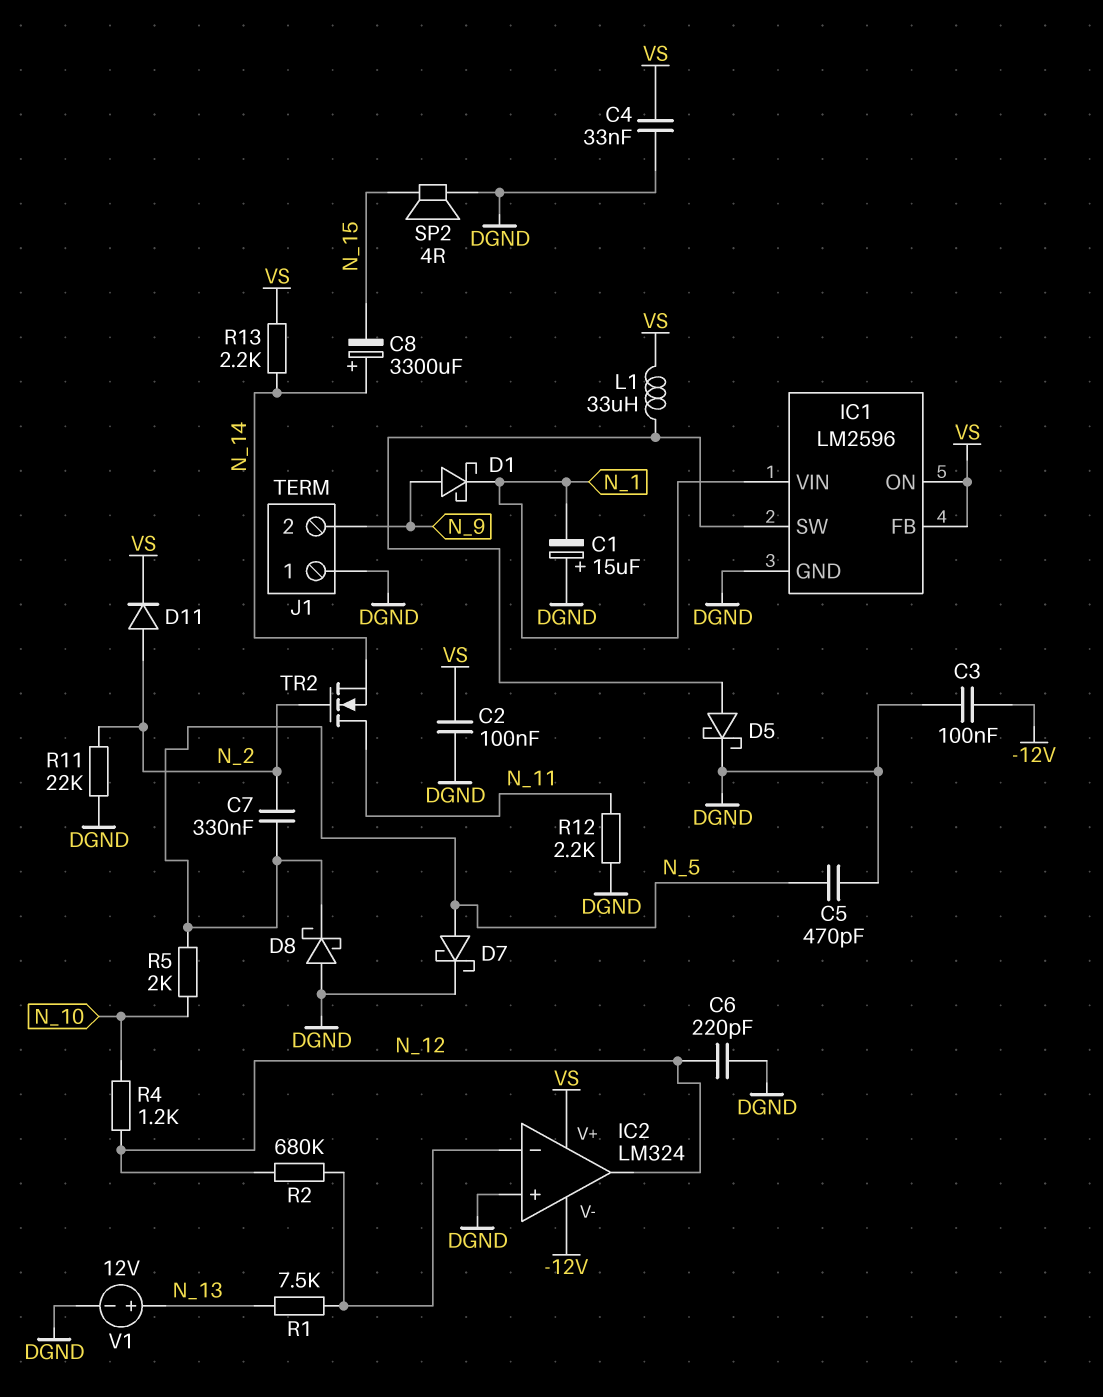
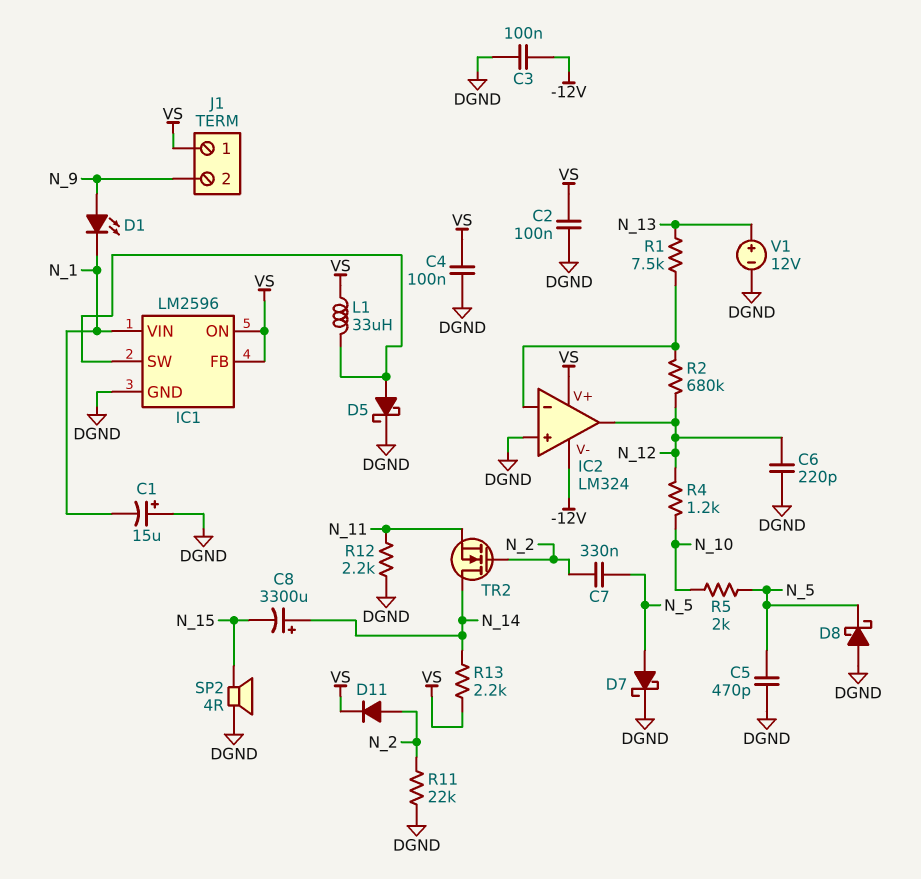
C4: 33nF (DGND, VS) -> 100nF (DGND, VS)
D1: schottky (A N_9, K N_1) -> LED (A N_9, K N_1)
J1 pin 1: DGND -> VS
TR2: NMOS (G N_2, D N_11, S N_14) -> NMOS (G N_2, D N_14, S N_11)

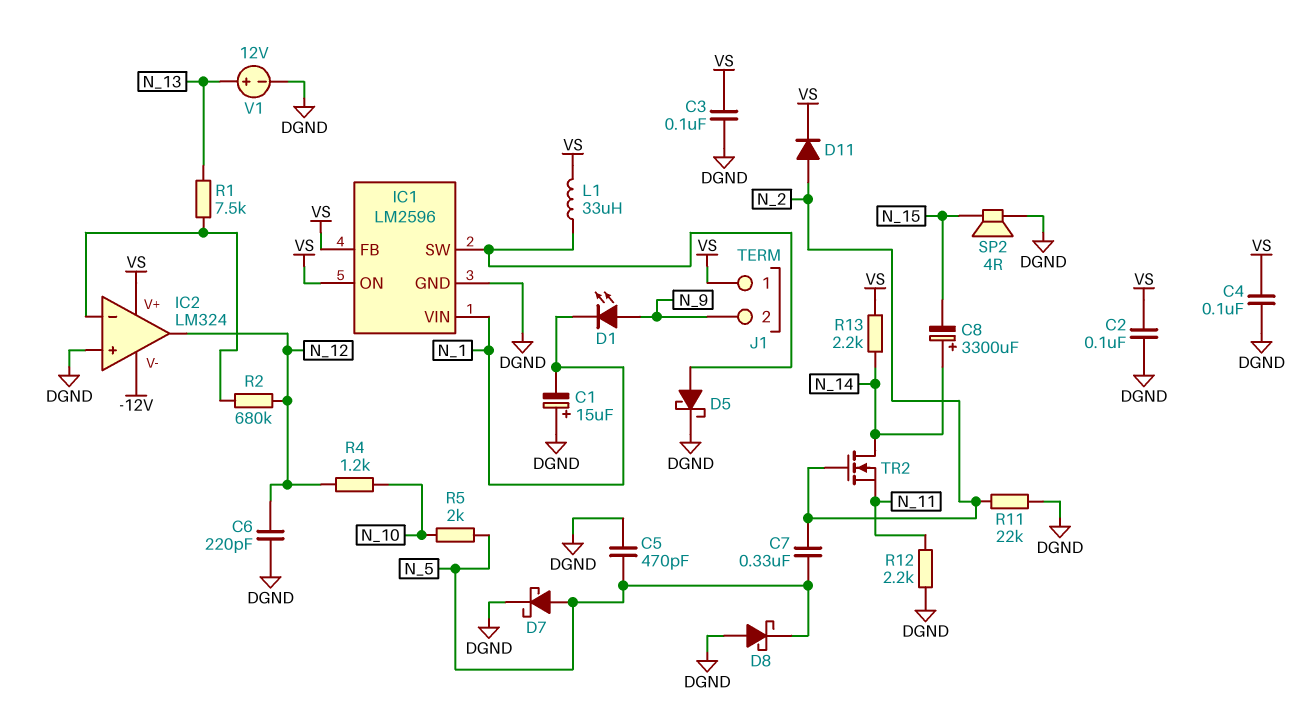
C3: 100nF (-12V, DGND) -> 100nF (DGND, VS)

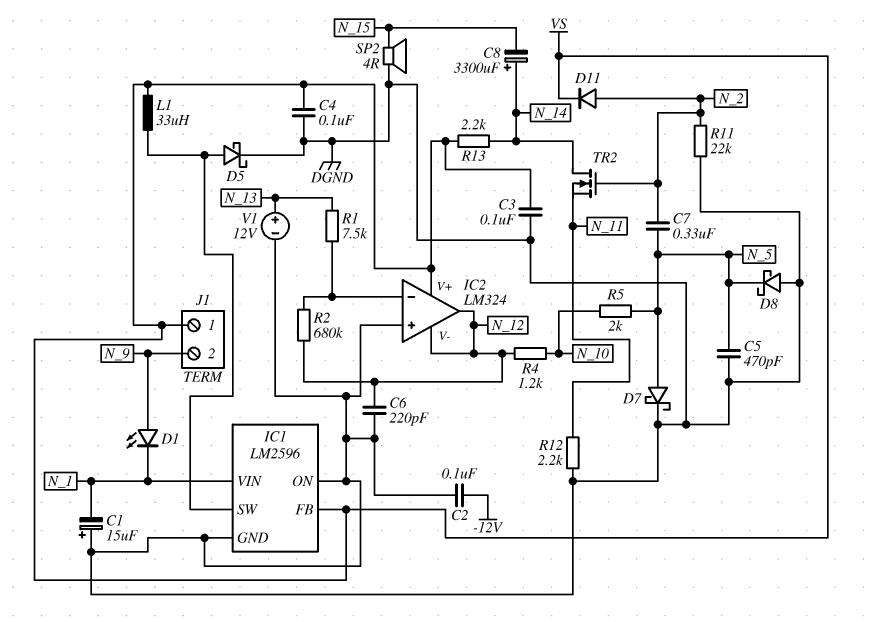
C2: 100nF (DGND, VS) -> 100nF (-12V, DGND)
IC1 pin ON: VS -> DGND
IC2 pin V-: -12V -> N_12

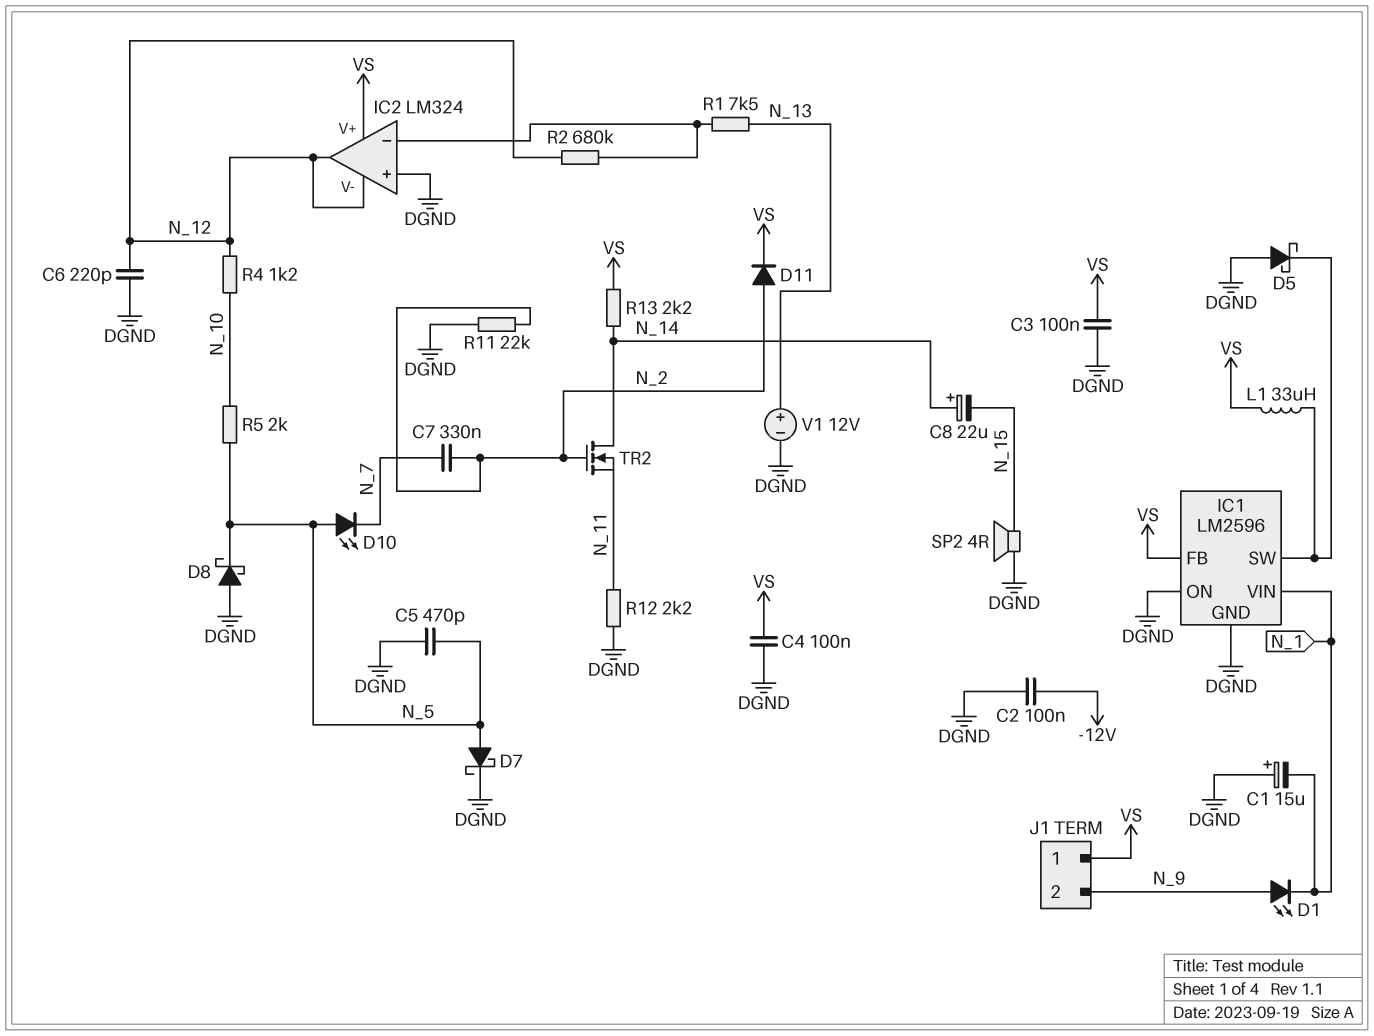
C7: 330nF (N_2, N_5) -> 330nF (N_2, N_7)
C8: 3300uF (plus N_14, minus N_15) -> 22uF (plus N_14, minus N_15)
D5: schottky (A IC1/SW, K DGND) -> schottky (A DGND, K IC1/SW)
D10: none -> LED (A N_5, K N_7)

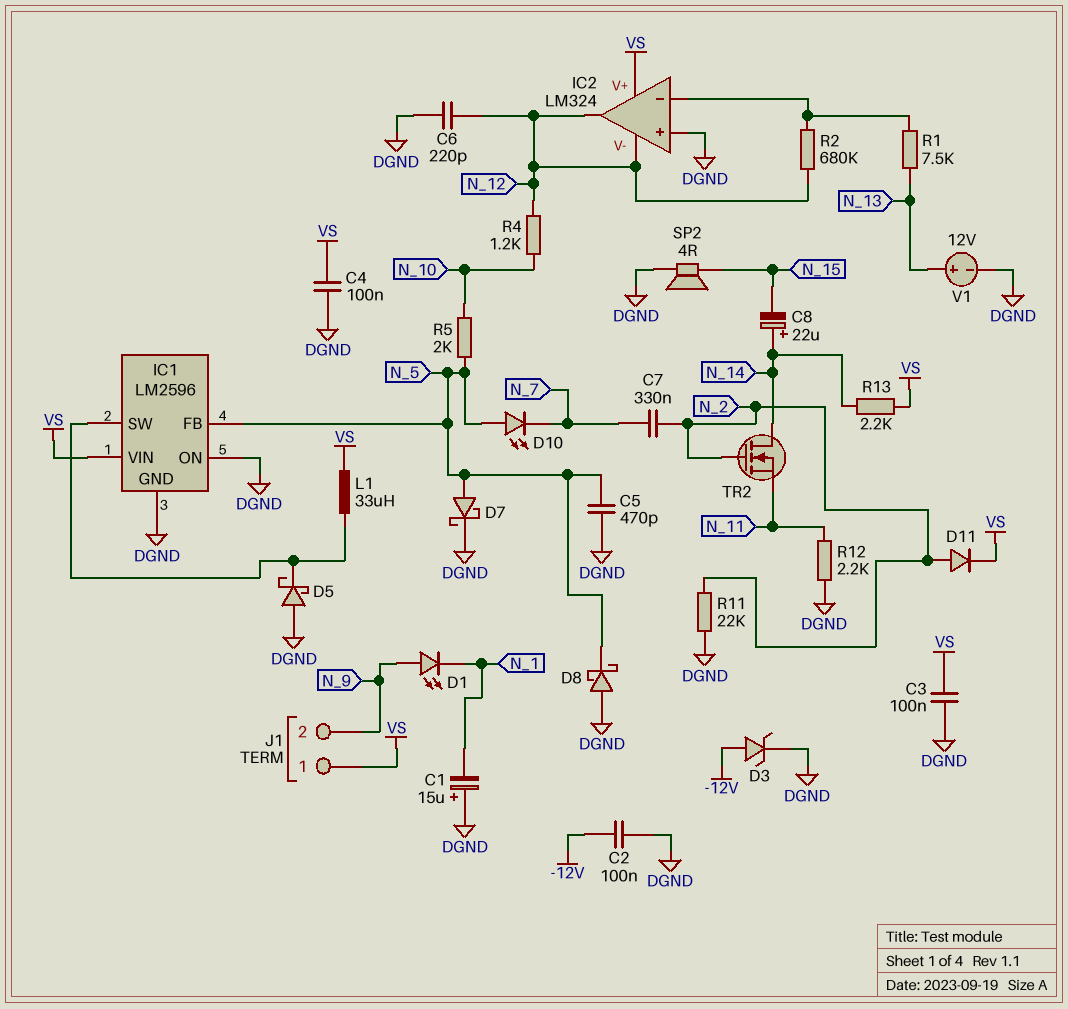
D3: none -> zener (A -12V, K DGND)
IC1 pin FB: VS -> N_5
IC1 pin VIN: N_1 -> VS

